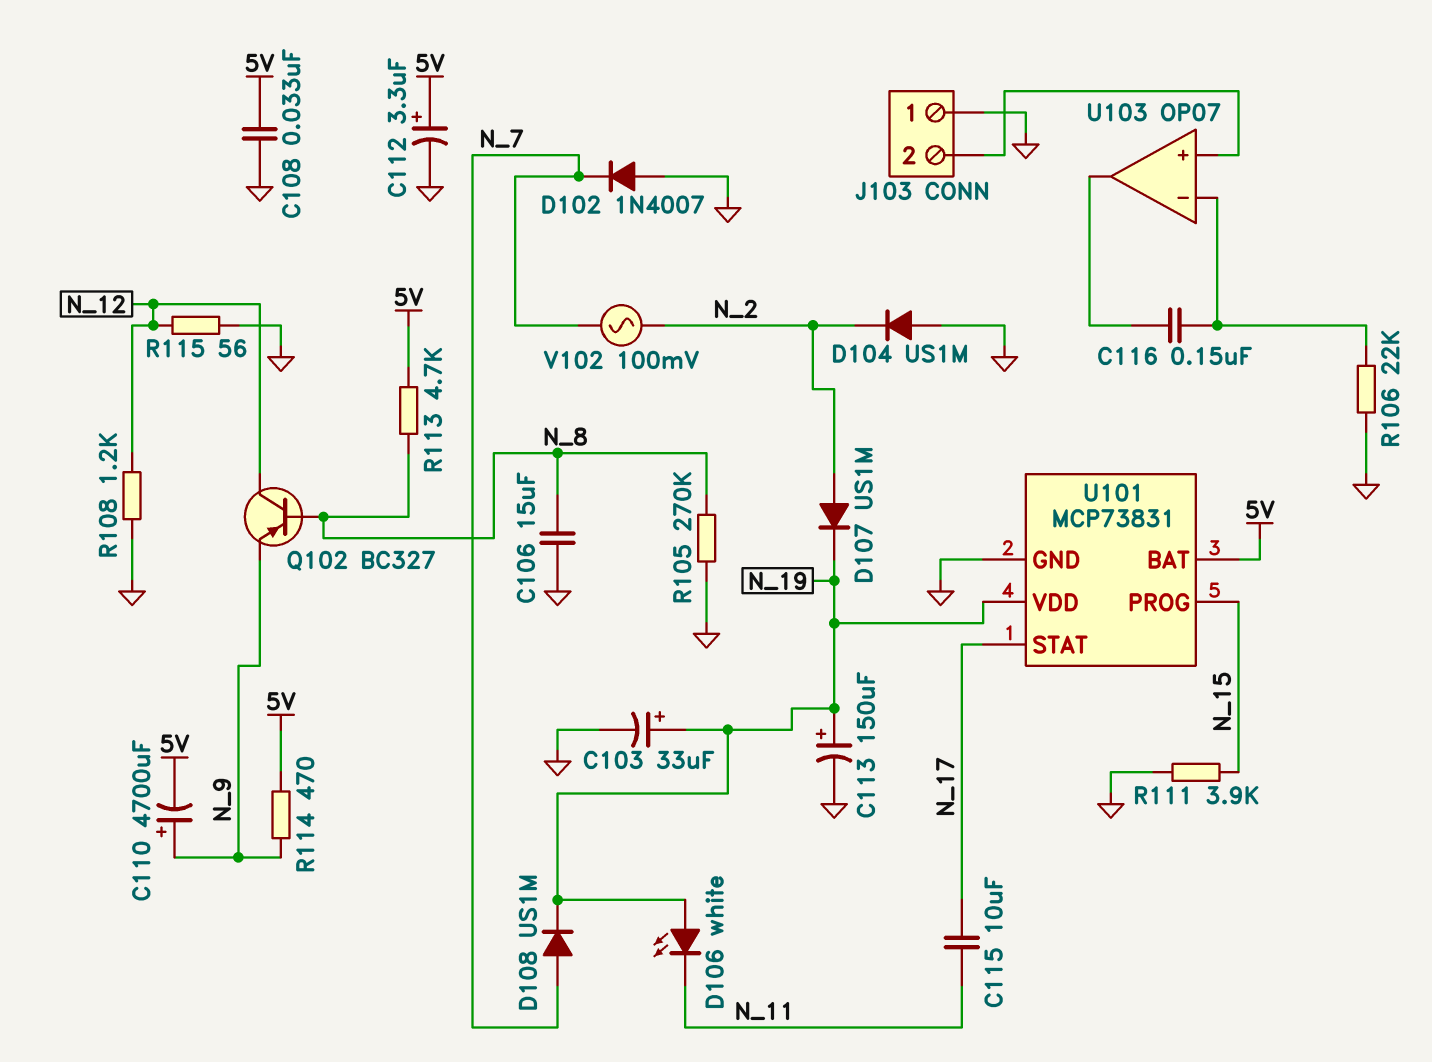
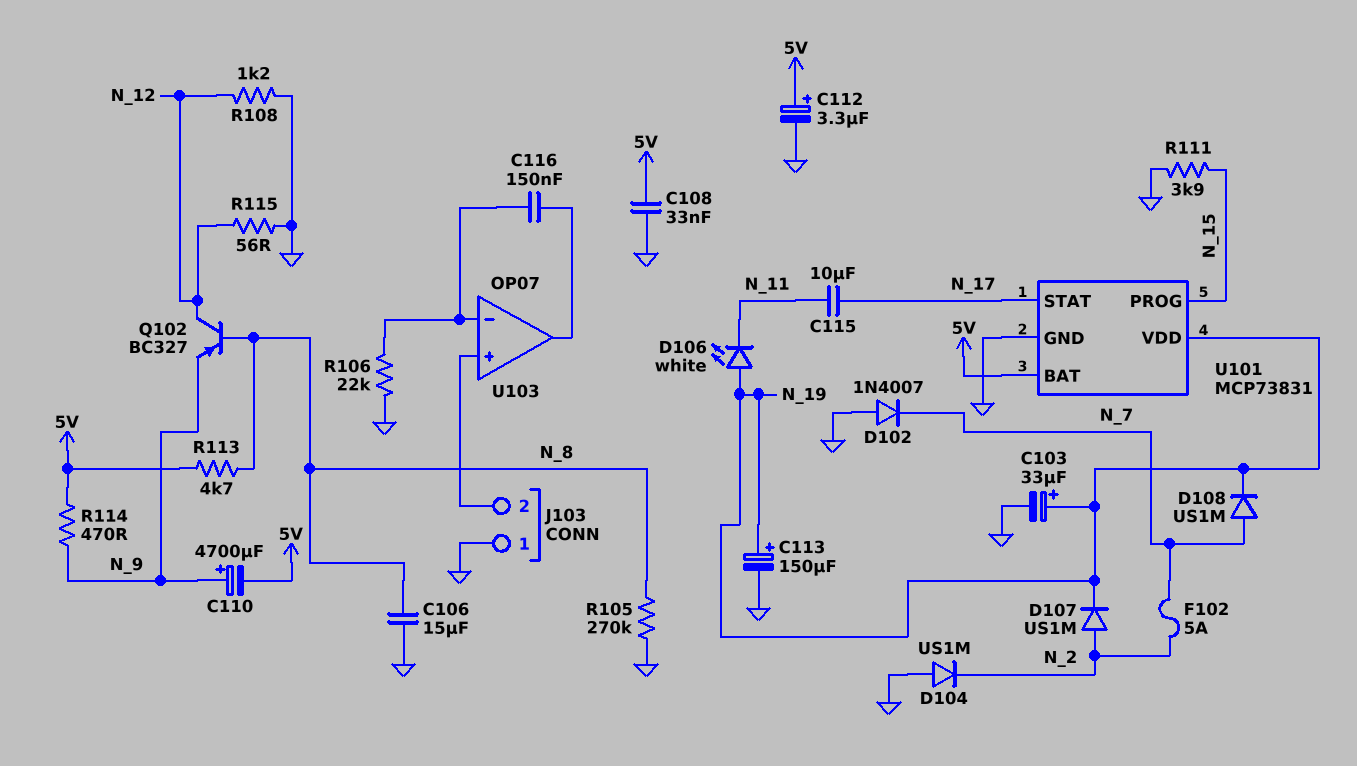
F102: none -> 5A (N_2, N_7)
V102: AC 100mV (N_2, N_7) -> none

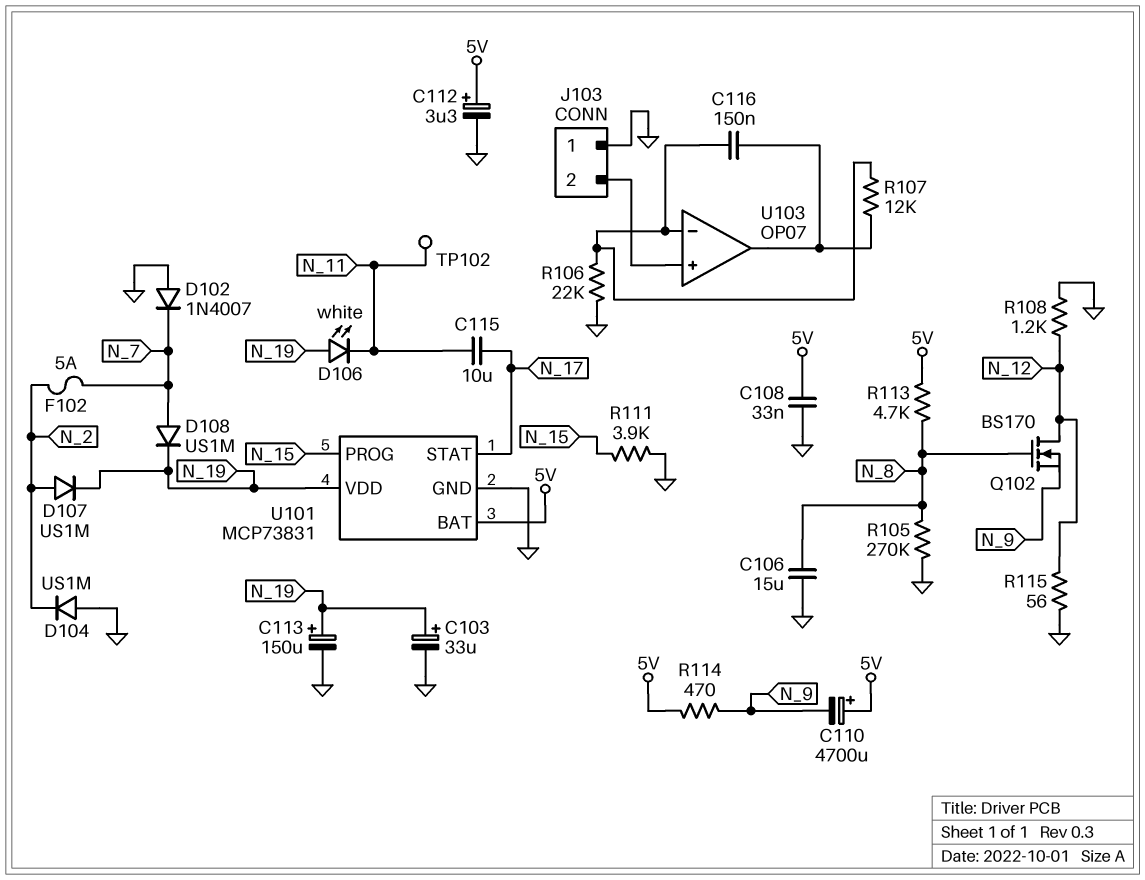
C110: 4700uF (plus N_9, minus 5V) -> 4700uF (plus 5V, minus N_9)
Q102: PNP BC327 (B N_8, C N_12, E N_9) -> NMOS BS170 (G N_8, D N_12, S N_9)
R107: none -> 12k (U103/in-, U103/out)
TP102: none -> test point (N_11)

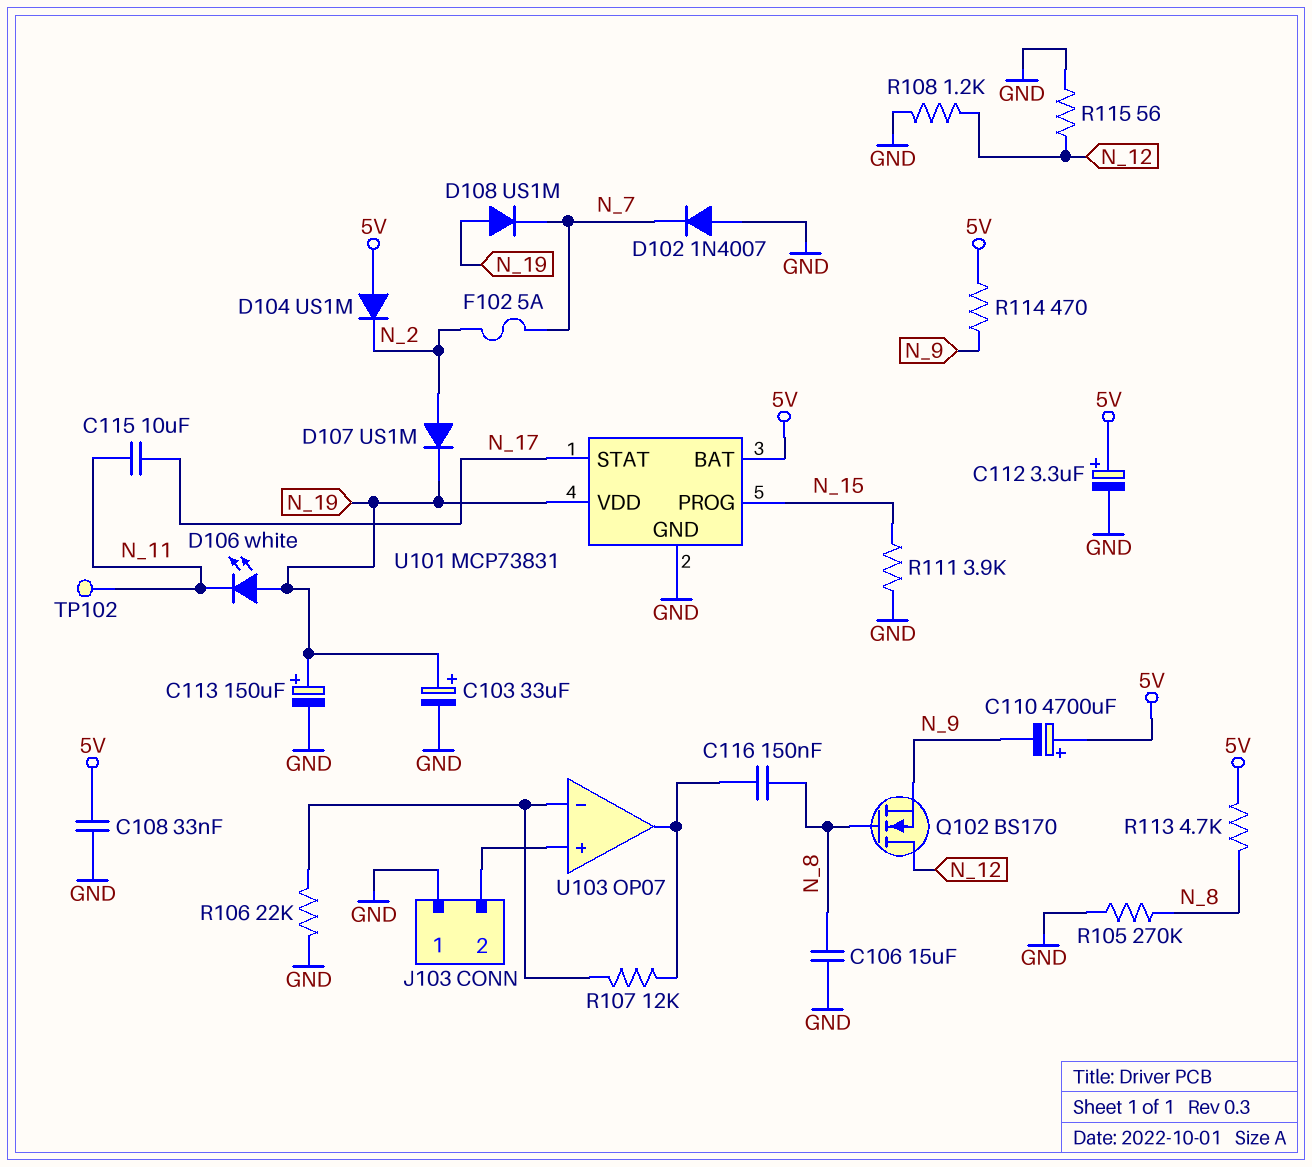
C116: 150nF (U103/in-, U103/out) -> 150nF (N_8, U103/out)
D104: diode US1M (A GND, K N_2) -> diode US1M (A 5V, K N_2)
D108: diode US1M (A N_7, K N_19) -> diode US1M (A N_19, K N_7)

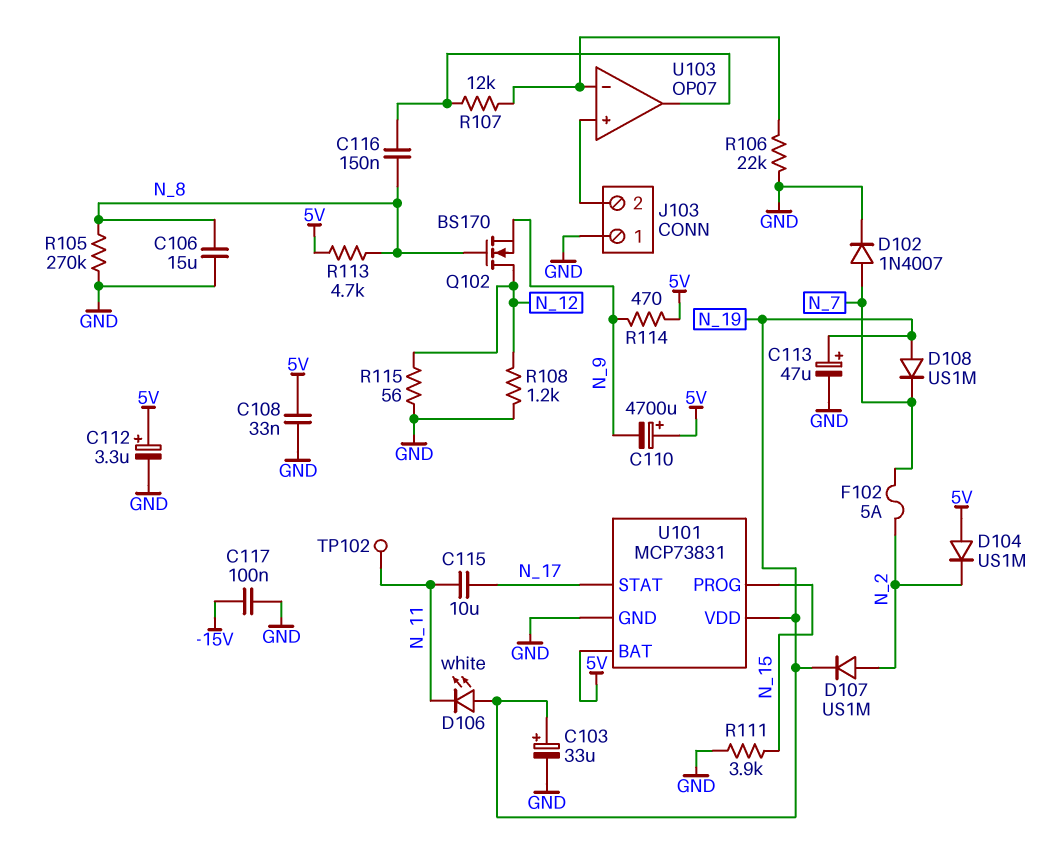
C113: 150uF (plus N_19, minus GND) -> 47uF (plus N_19, minus GND)
C117: none -> 100nF (-15V, GND)
D102: diode 1N4007 (A GND, K N_7) -> diode 1N4007 (A N_7, K GND)

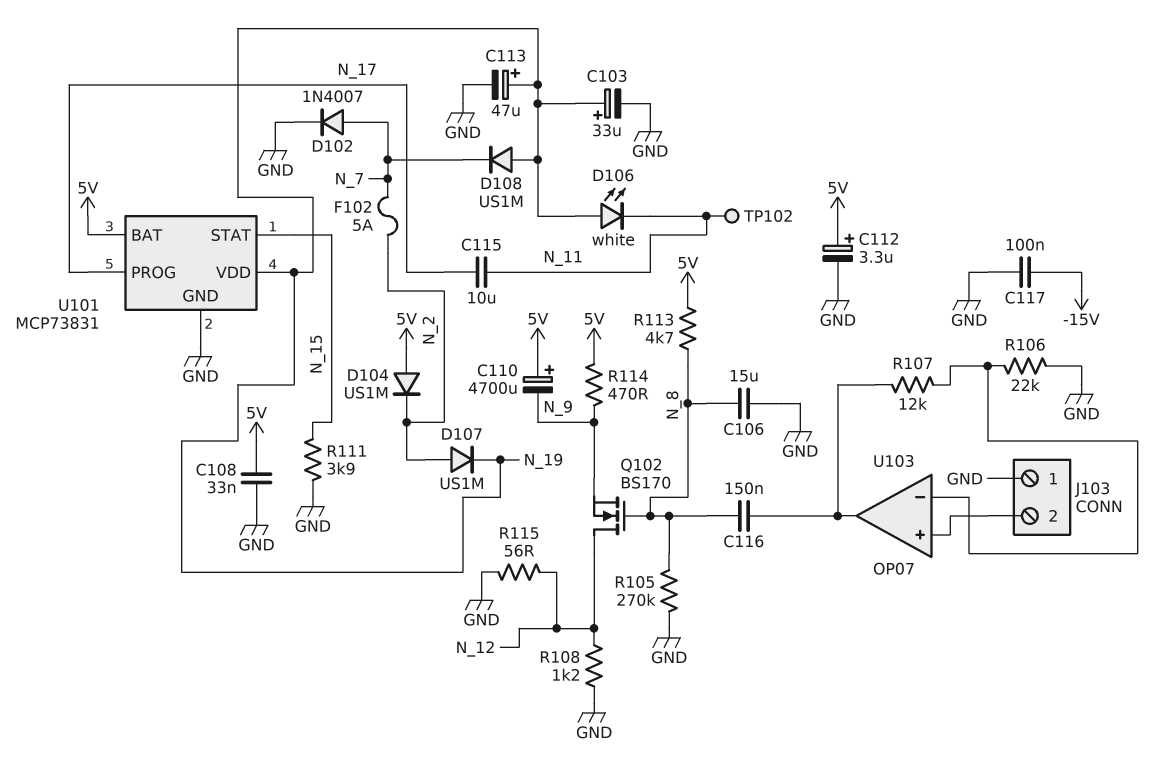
U101 pin PROG: N_15 -> N_17
U101 pin STAT: N_17 -> N_15

